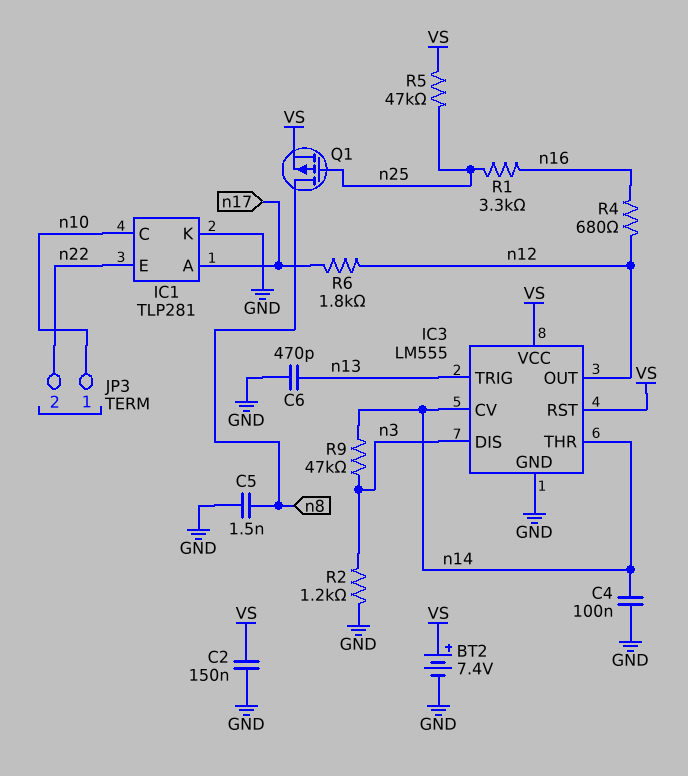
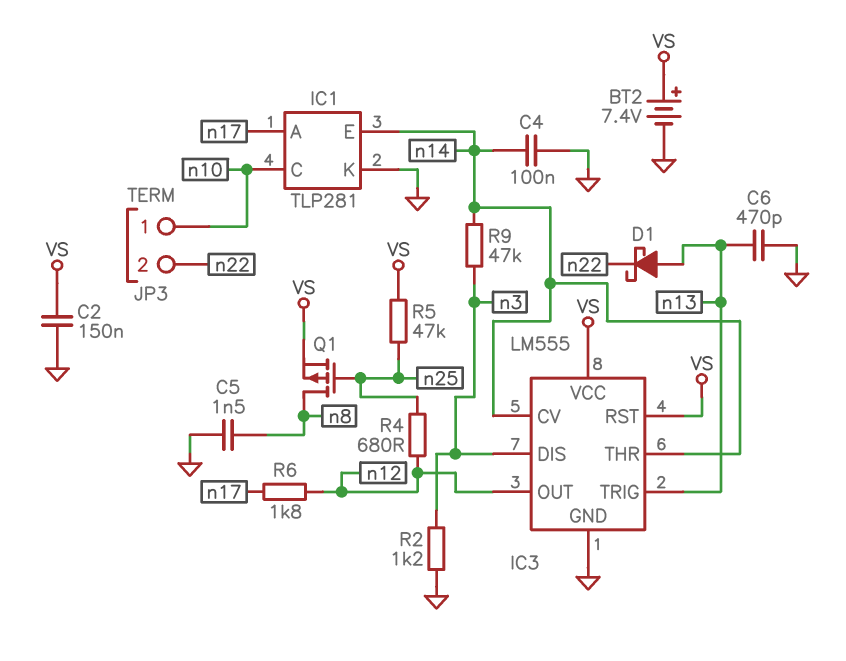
D1: none -> schottky (A n13, K n22)
IC1 pin E: n22 -> n14
R1: 3.3k (n16, n25) -> none
R4: 680 (n12, n16) -> 680 (n12, n25)

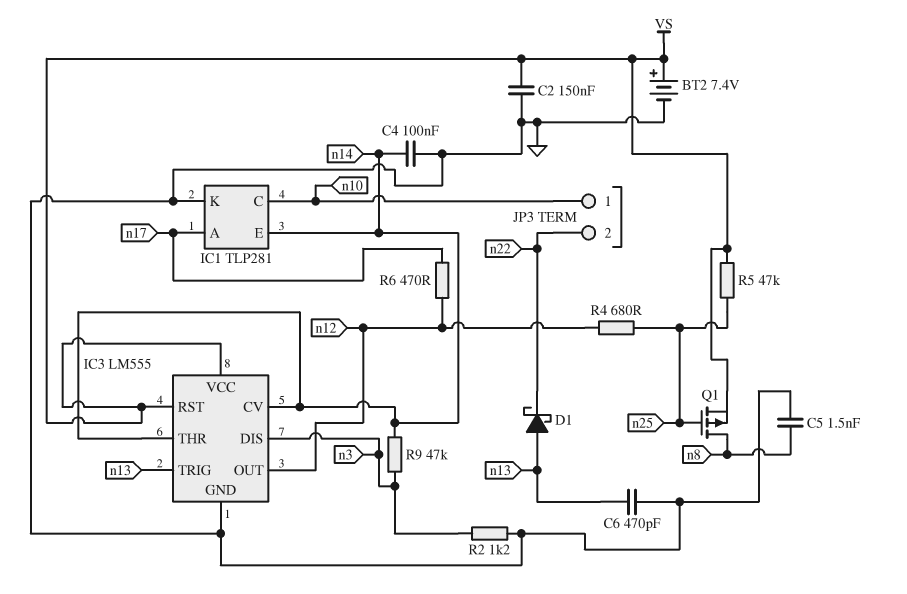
R6: 1.8k (n12, n17) -> 470 (n12, n17)

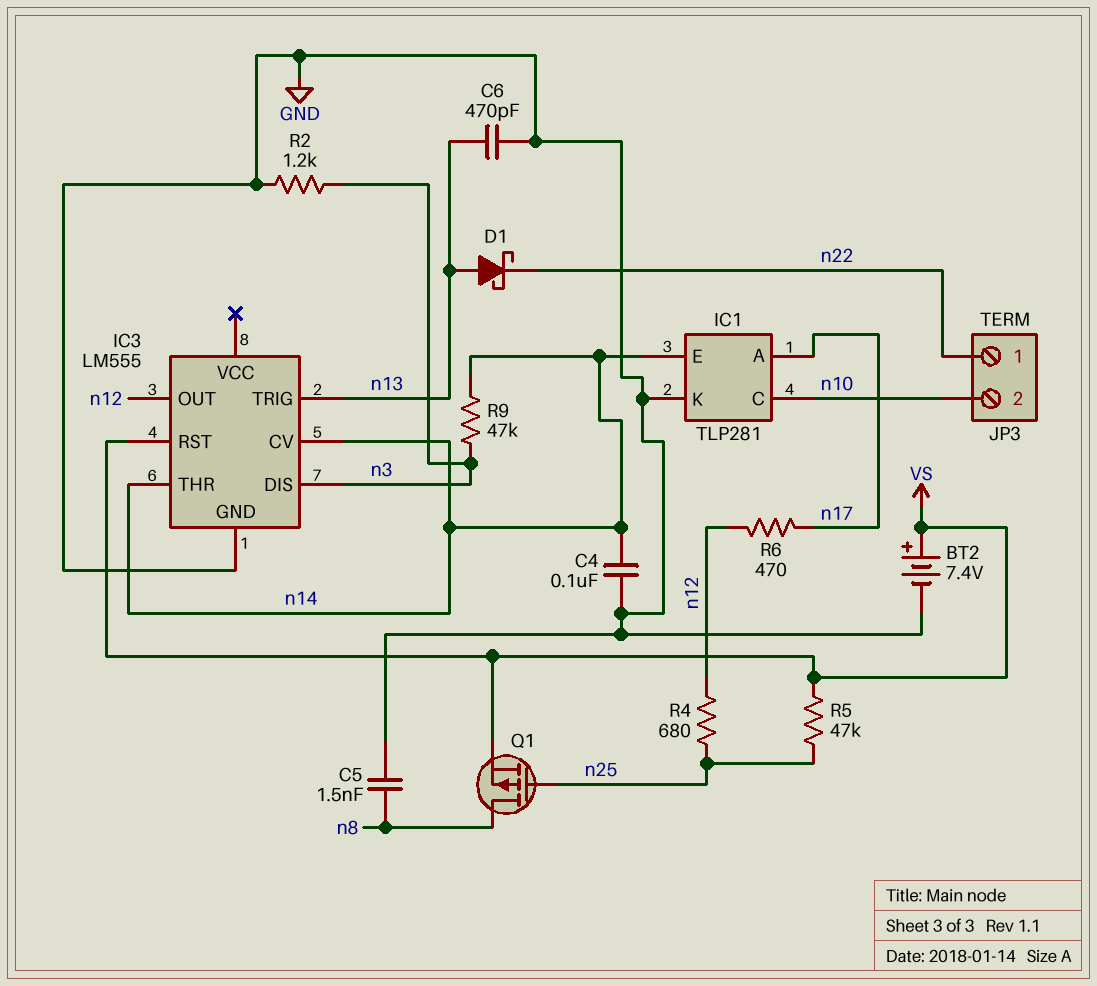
C2: 150nF (GND, VS) -> none
IC3 pin VCC: VS -> none
JP3 pin 1: n10 -> n22
JP3 pin 2: n22 -> n10

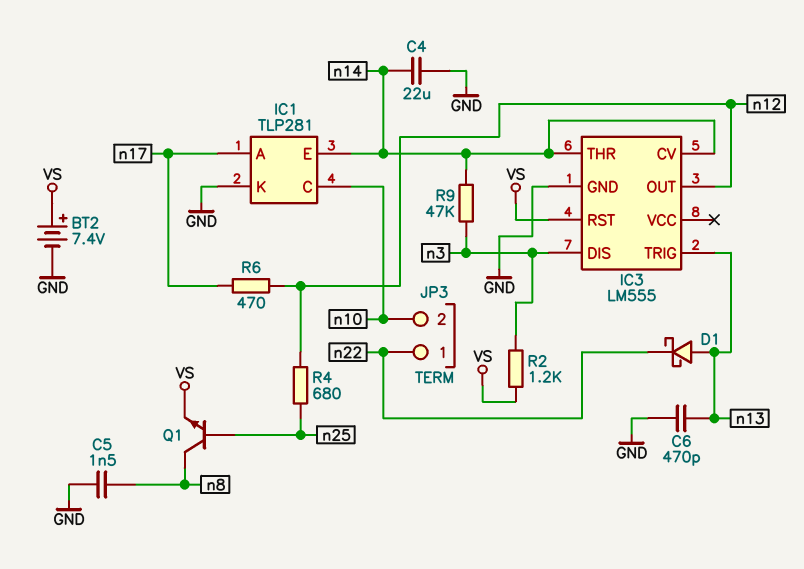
C4: 100nF (GND, n14) -> 22uF (GND, n14)
Q1: PMOS (G n25, D n8, S VS) -> NPN (B n25, C n8, E VS)
R2: 1.2k (GND, n3) -> 1.2k (VS, n3)
R5: 47k (VS, n25) -> none

